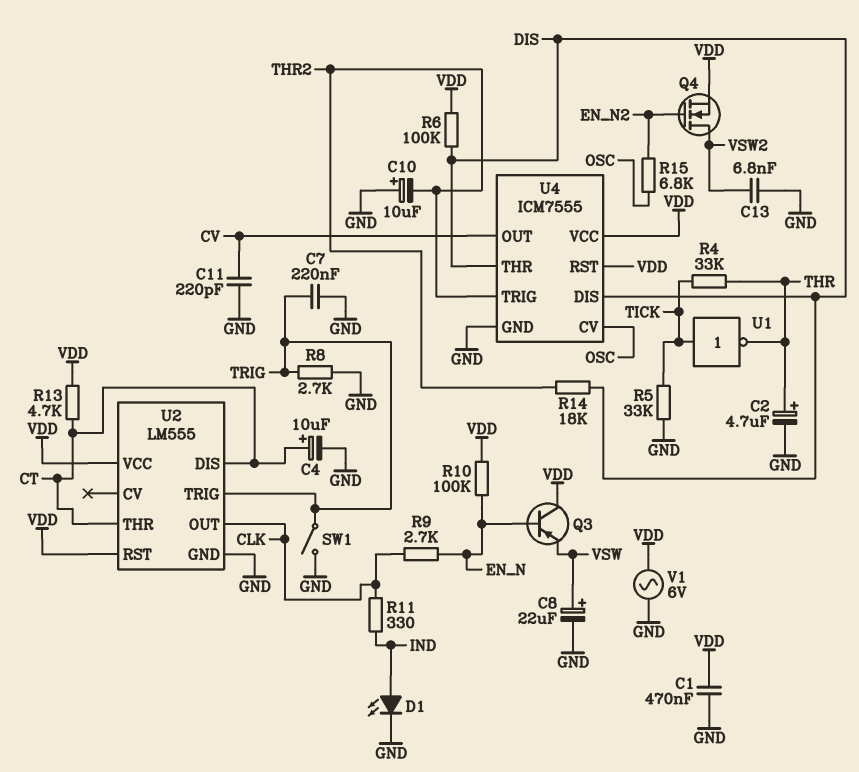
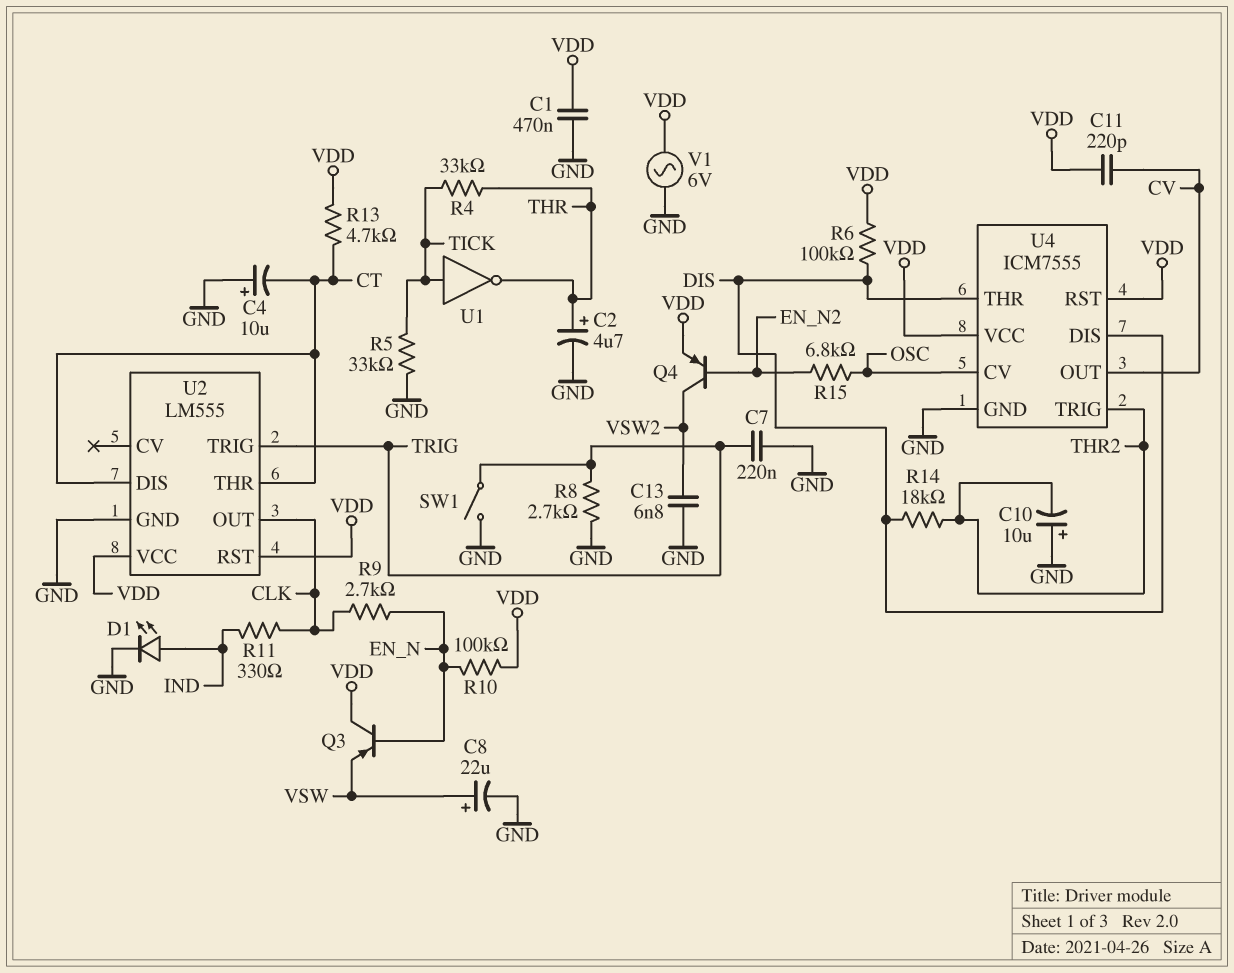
C4: 10uF (plus CT, minus GND) -> 10uF (plus GND, minus CT)
C11: 220pF (CV, GND) -> 220pF (CV, VDD)
Q4: NMOS (G EN_N2, D VSW2, S VDD) -> PNP (B EN_N2, C VSW2, E VDD)

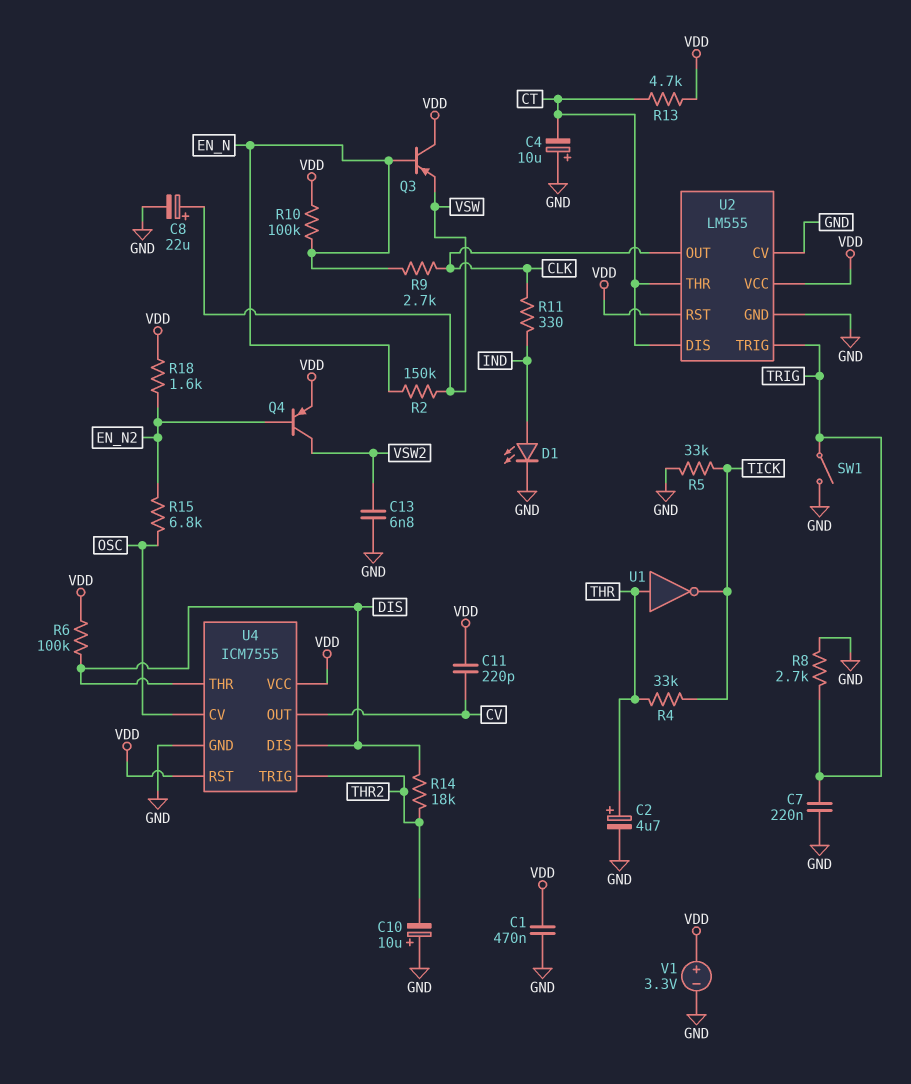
R2: none -> 150k (EN_N, VSW)
R18: none -> 1.6k (EN_N2, VDD)
U1: NOT (in TICK, out THR) -> NOT (in THR, out TICK)
U2 pin CV: none -> GND
V1: AC 6V (GND, VDD) -> 3.3V (plus VDD, minus GND)

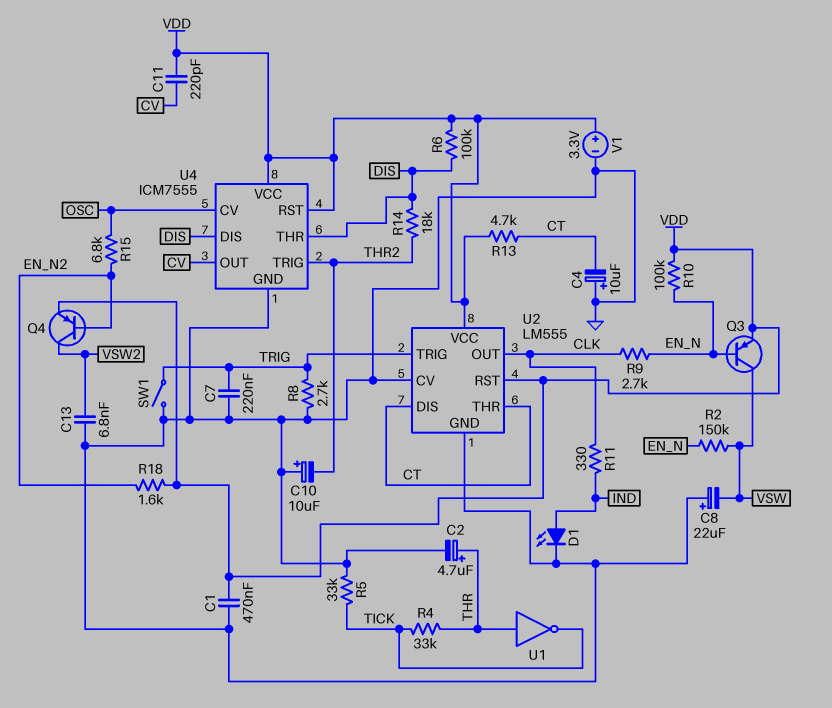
C8: 22uF (plus VSW, minus GND) -> 22uF (plus GND, minus VSW)
Q3: PNP (B EN_N, C VDD, E VSW) -> PNP (B EN_N, C VSW, E VDD)

